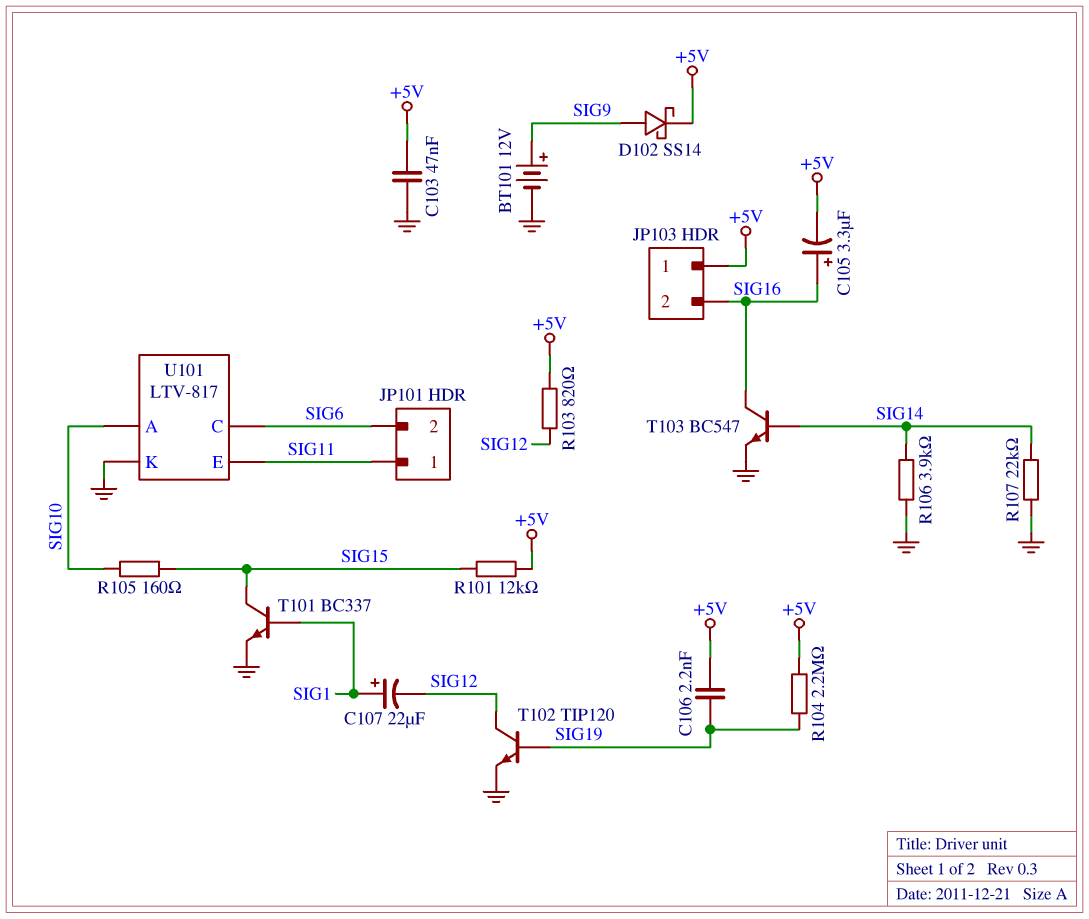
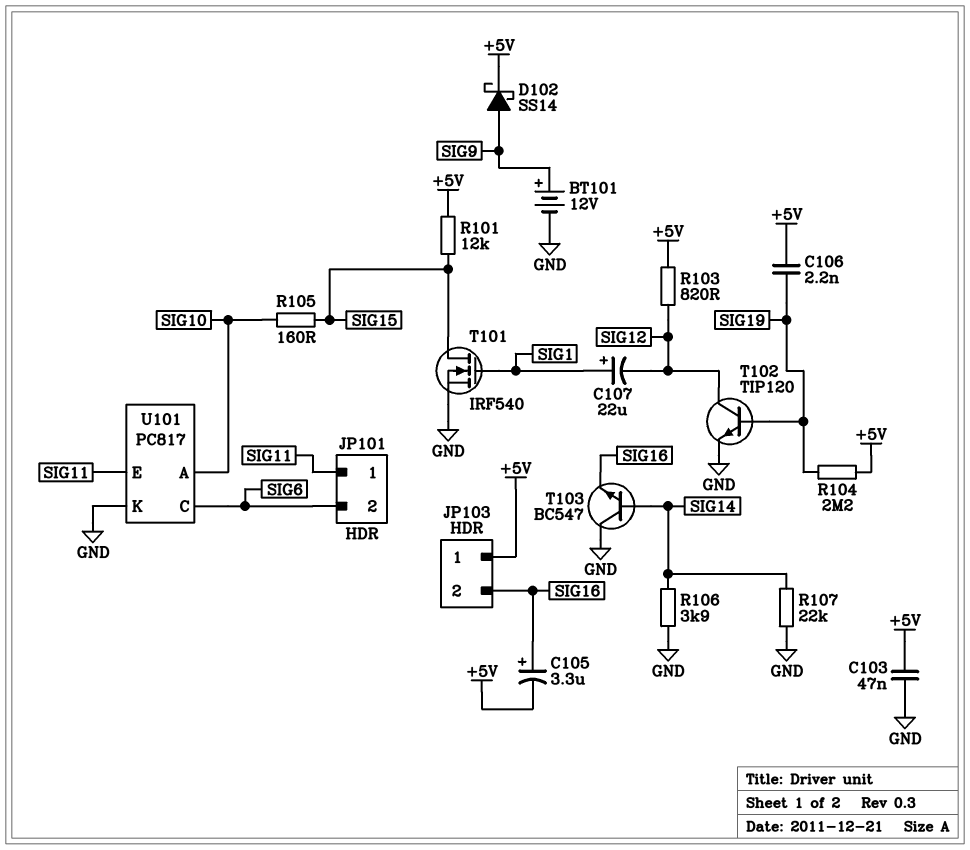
T101: NPN BC337 (B SIG1, C SIG15, E GND) -> NMOS IRF540 (G SIG1, D SIG15, S GND)
T103: NPN BC547 (B SIG14, C SIG16, E GND) -> NPN BC547 (B SIG14, C GND, E SIG16)
U101: LTV-817 -> PC817

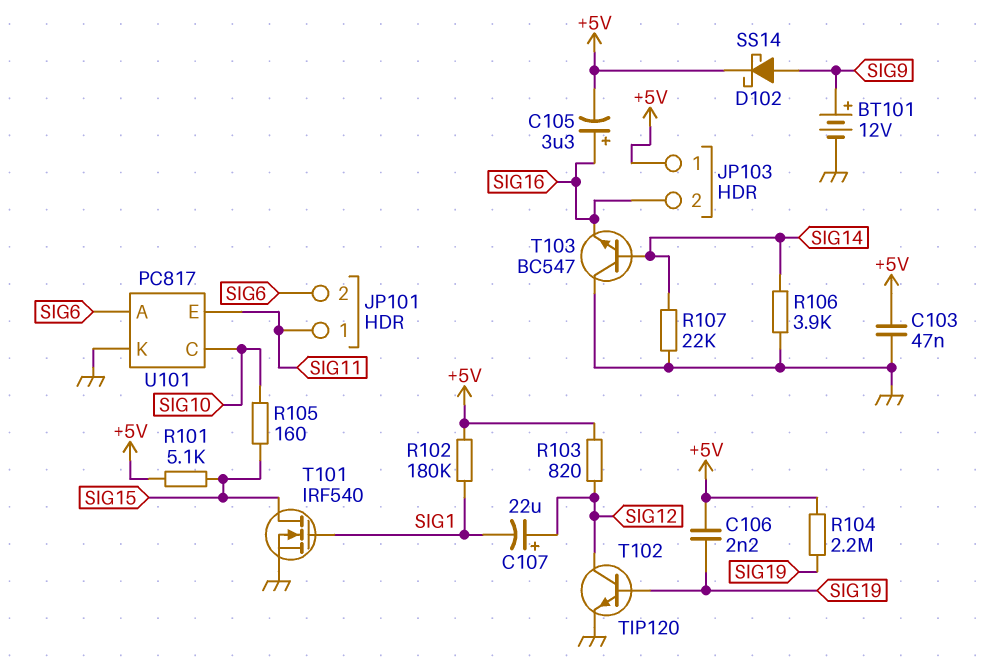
C107: 22uF (plus SIG1, minus SIG12) -> 22uF (plus SIG12, minus SIG1)
R101: 12k (+5V, SIG15) -> 5.1k (+5V, SIG15)
R102: none -> 180k (+5V, SIG1)
U101 pin A: SIG10 -> SIG6
U101 pin C: SIG6 -> SIG10

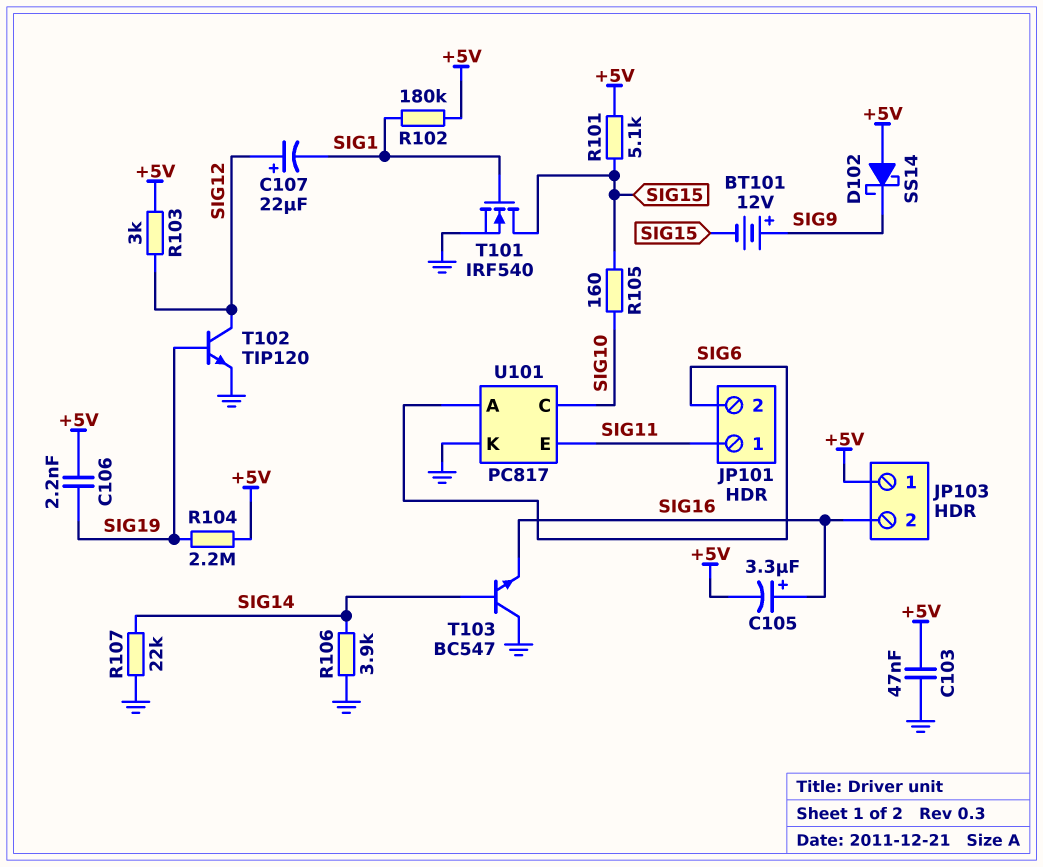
BT101: 12V (plus SIG9, minus GND) -> 12V (plus SIG9, minus SIG15)
D102: schottky SS14 (A SIG9, K +5V) -> schottky SS14 (A +5V, K SIG9)
R103: 820 (+5V, SIG12) -> 3k (+5V, SIG12)

